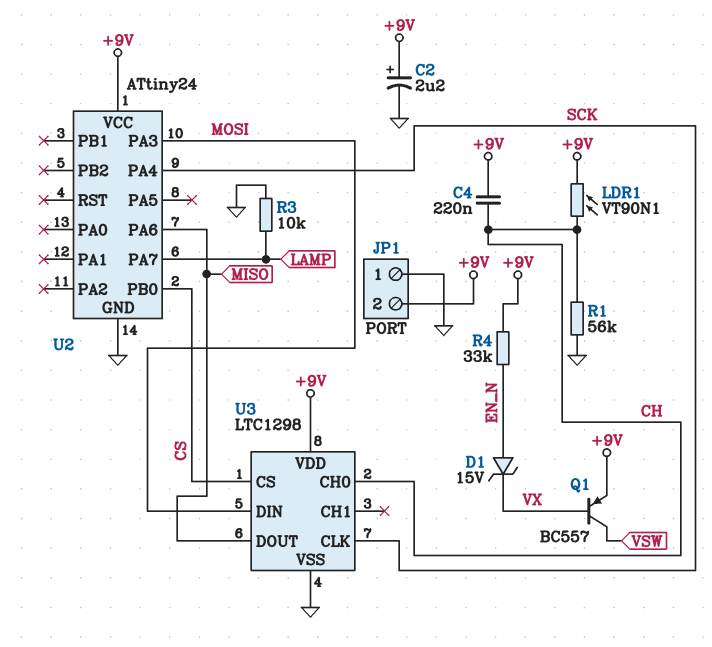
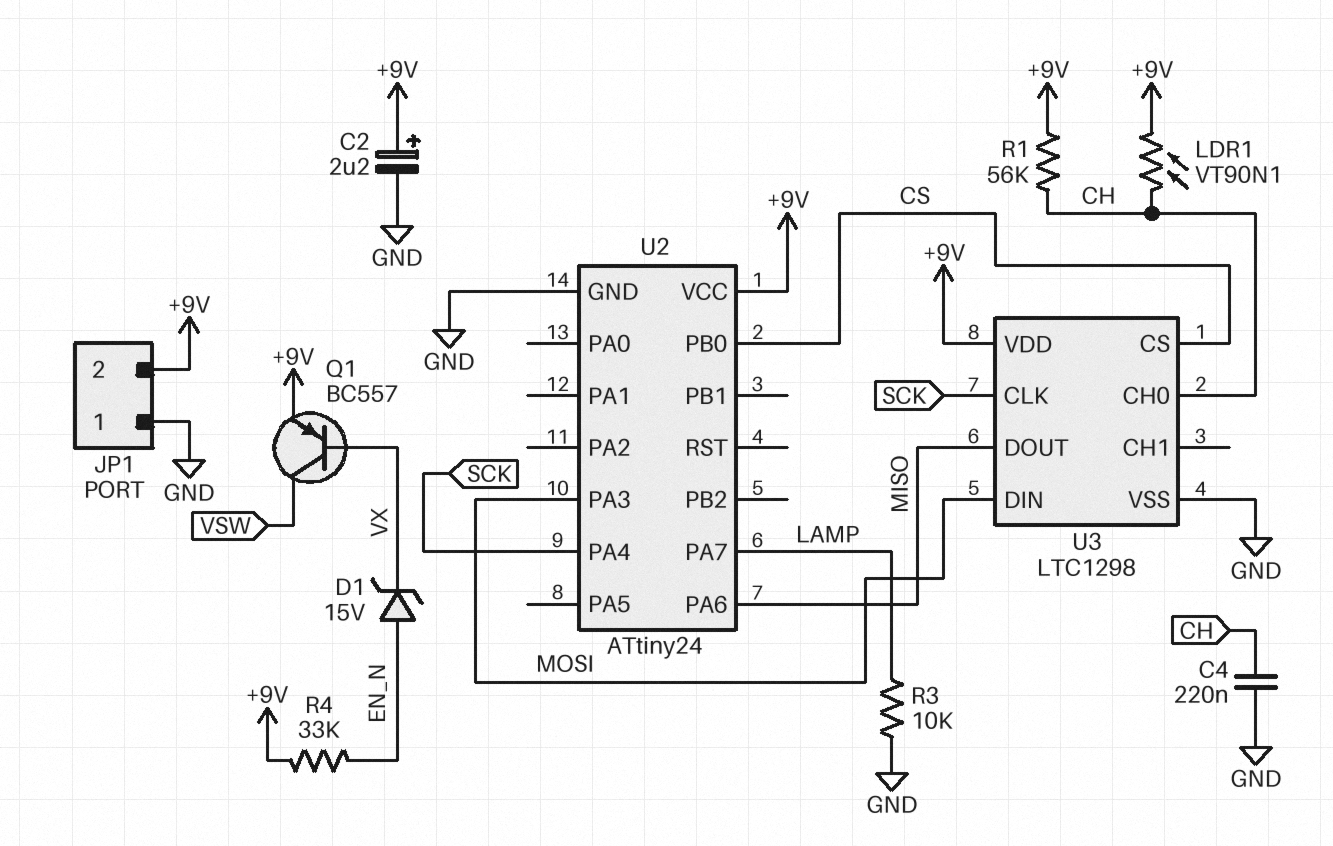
C4: 220nF (+9V, CH) -> 220nF (CH, GND)
R1: 56k (CH, GND) -> 56k (+9V, CH)

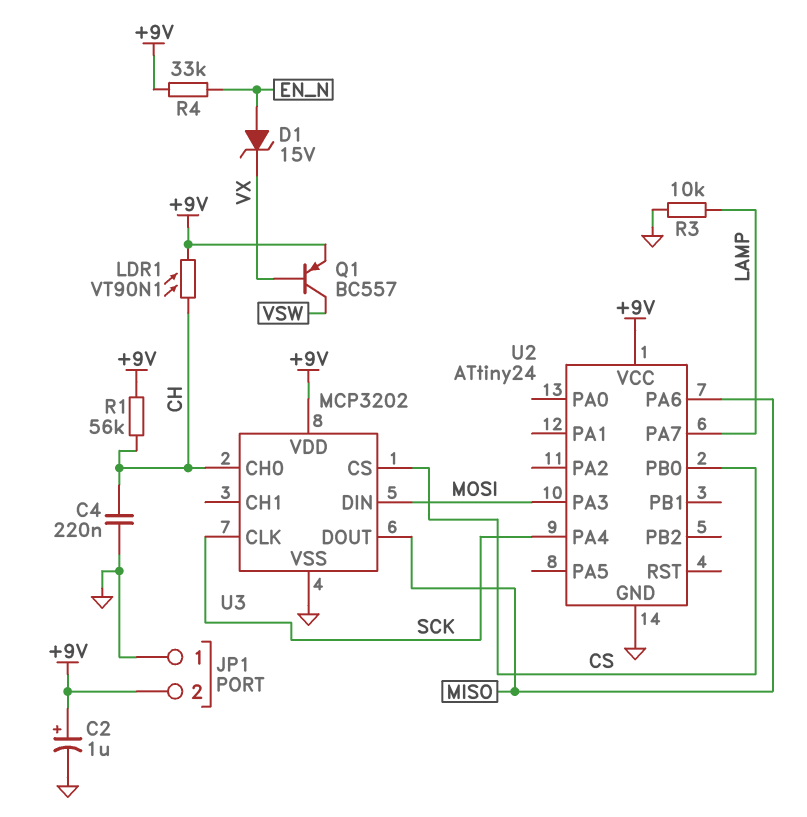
C2: 2.2uF (plus +9V, minus GND) -> 1uF (plus +9V, minus GND)
U3: LTC1298 -> MCP3202

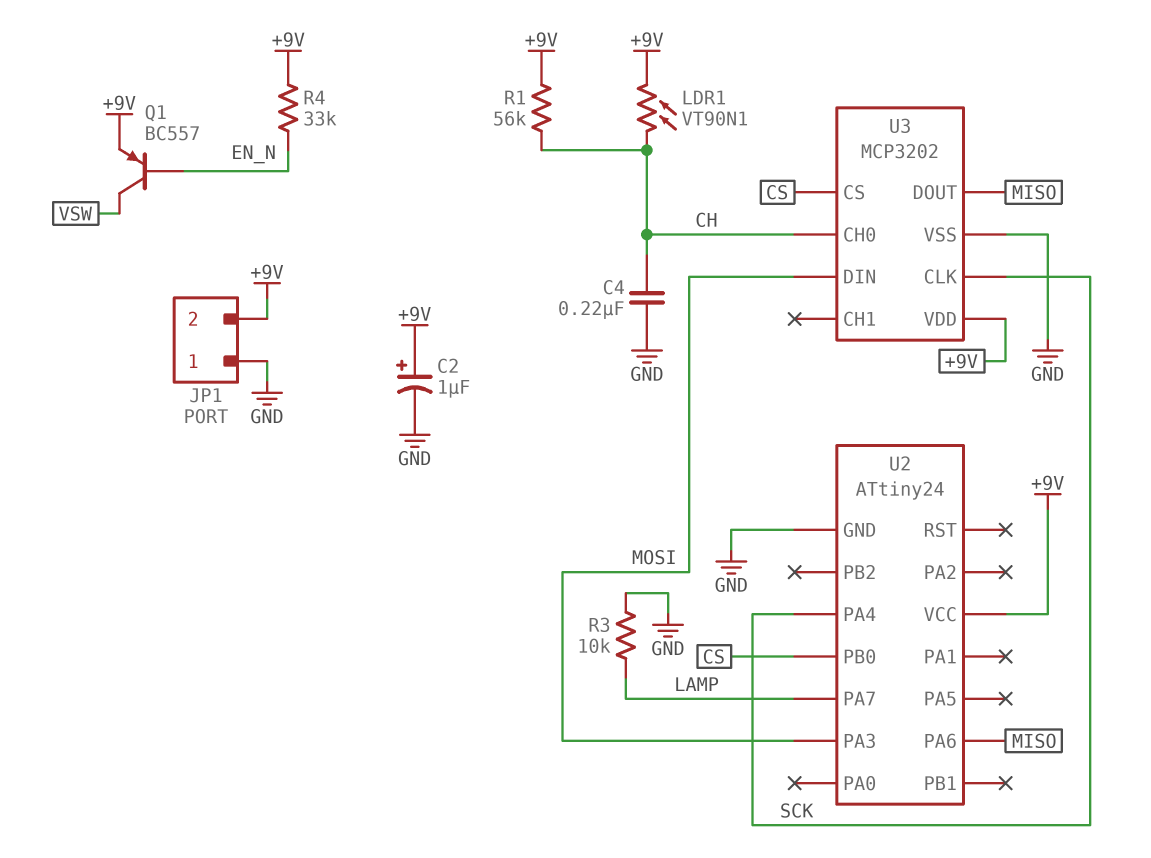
D1: zener 15V (A EN_N, K VX) -> none
Q1: PNP BC557 (B VX, C VSW, E +9V) -> PNP BC557 (B EN_N, C VSW, E +9V)

